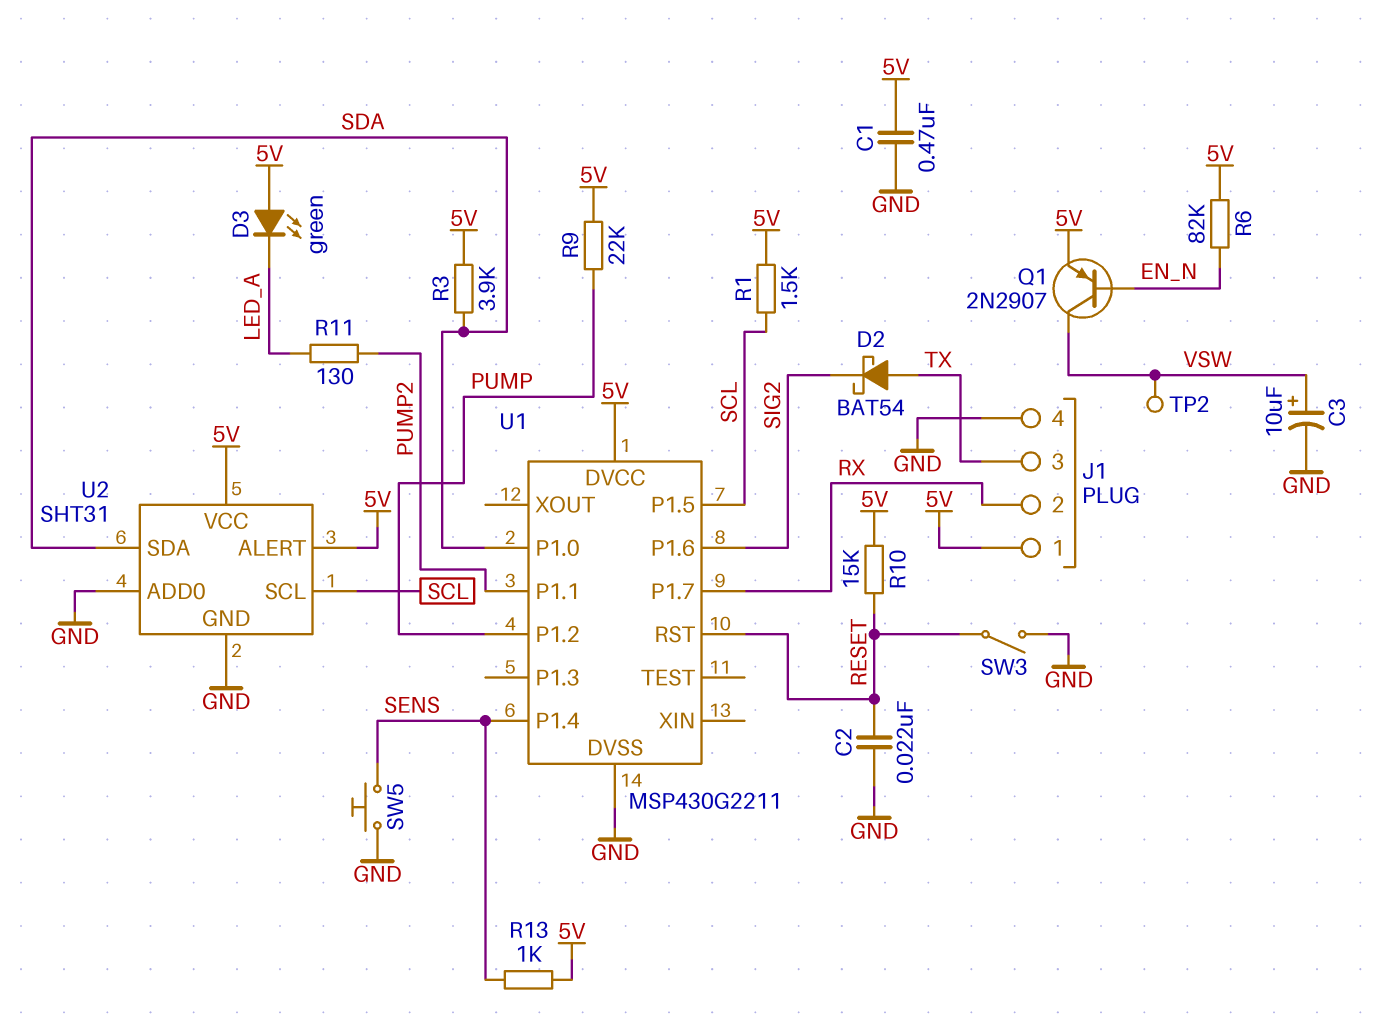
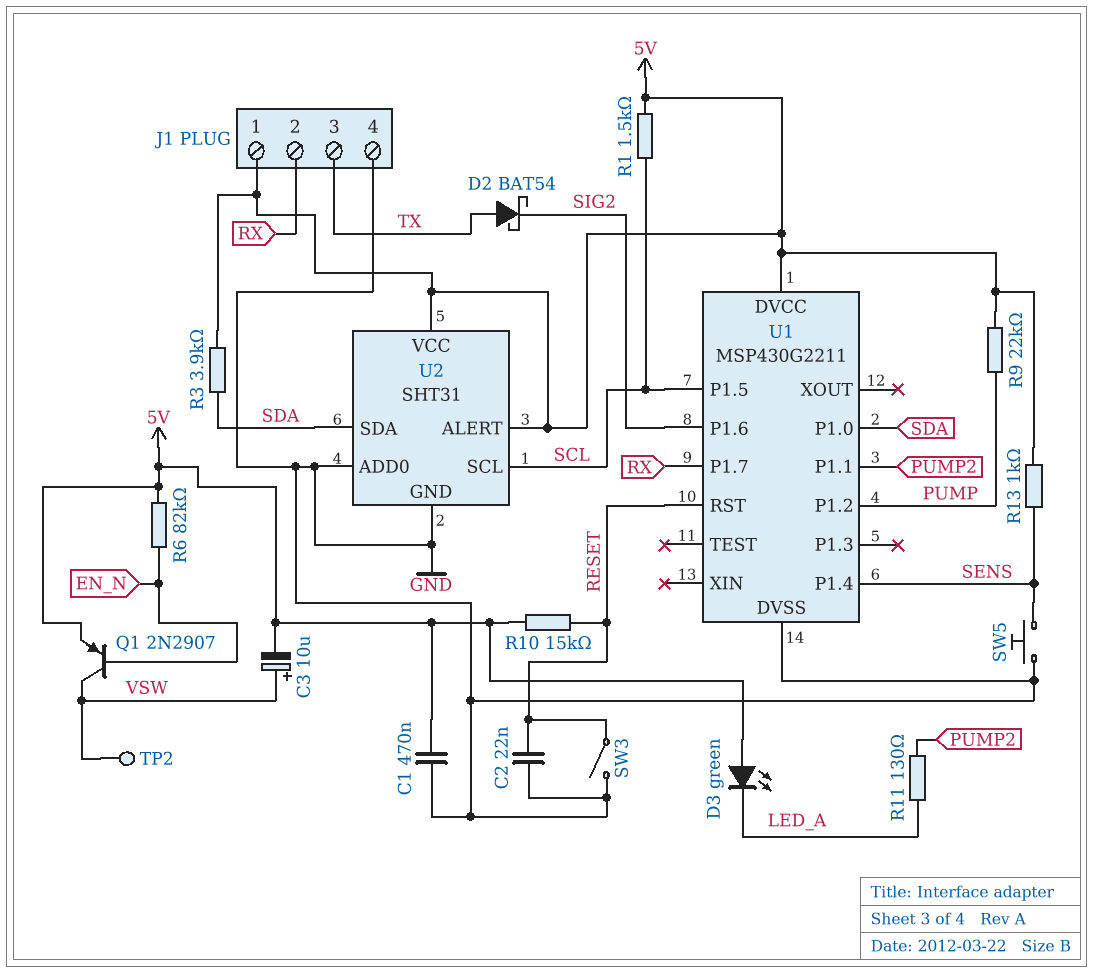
C3: 10uF (plus VSW, minus GND) -> 10uF (plus VSW, minus 5V)

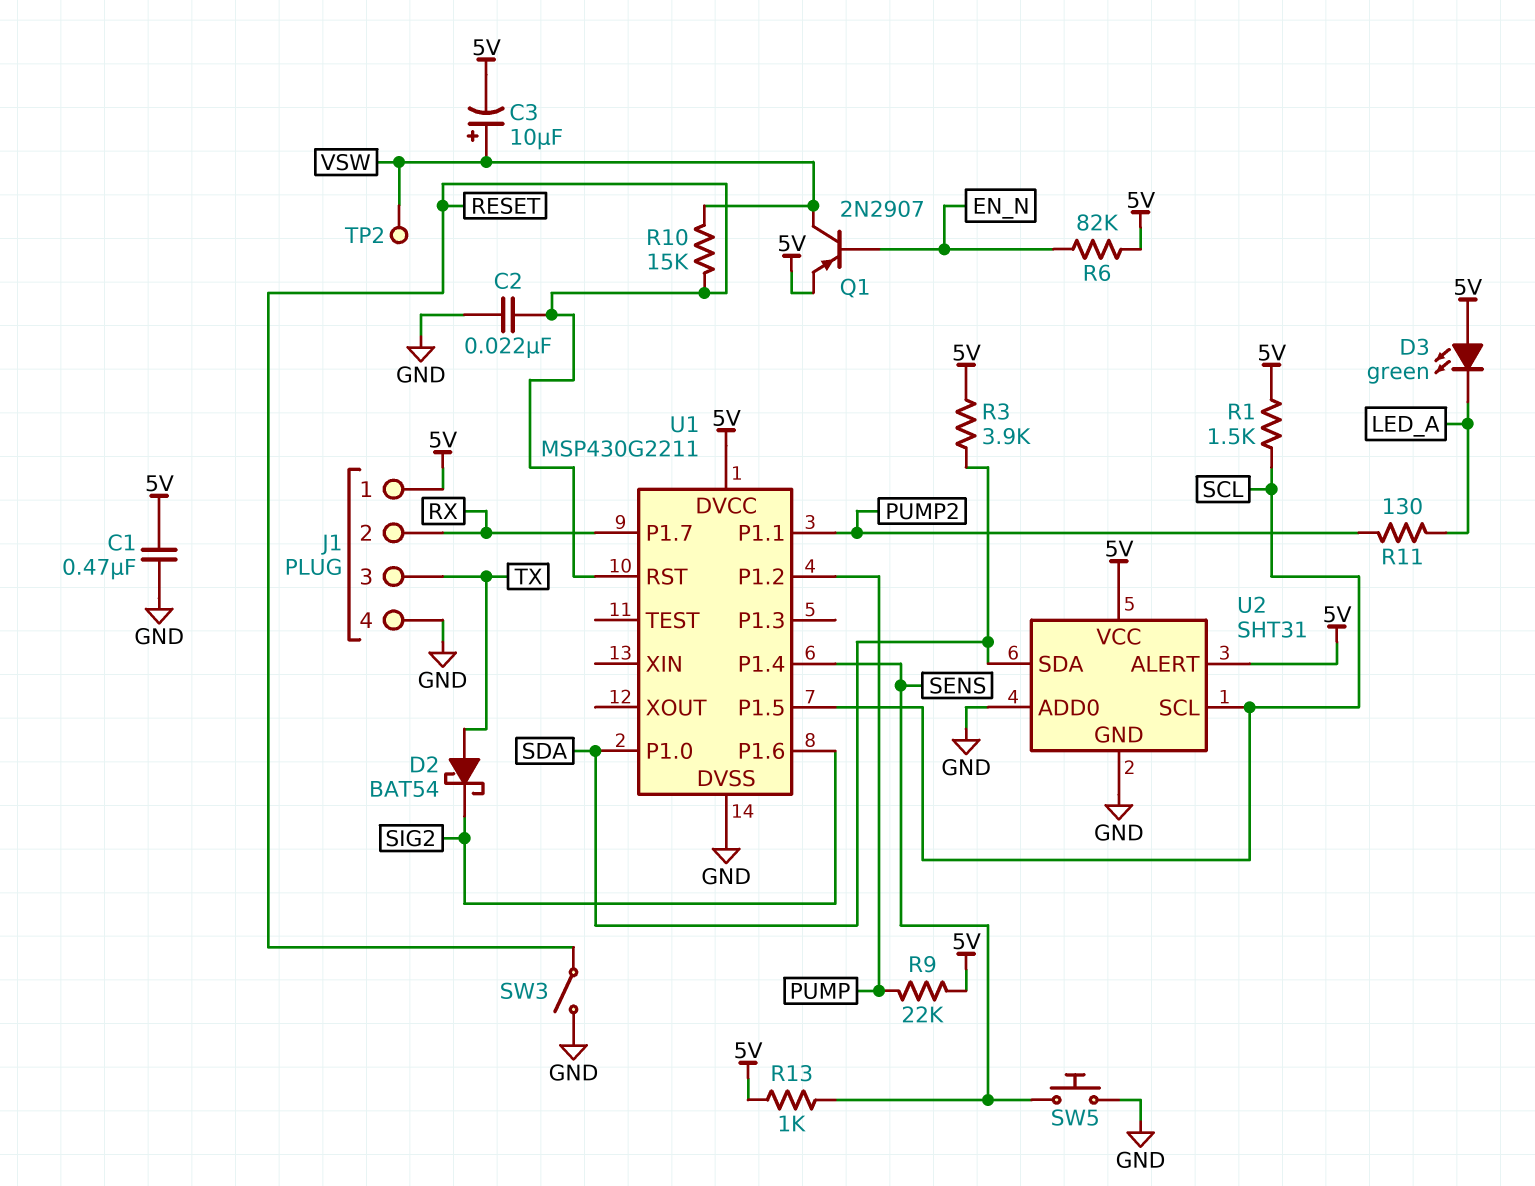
R10: 15k (5V, RESET) -> 15k (RESET, VSW)

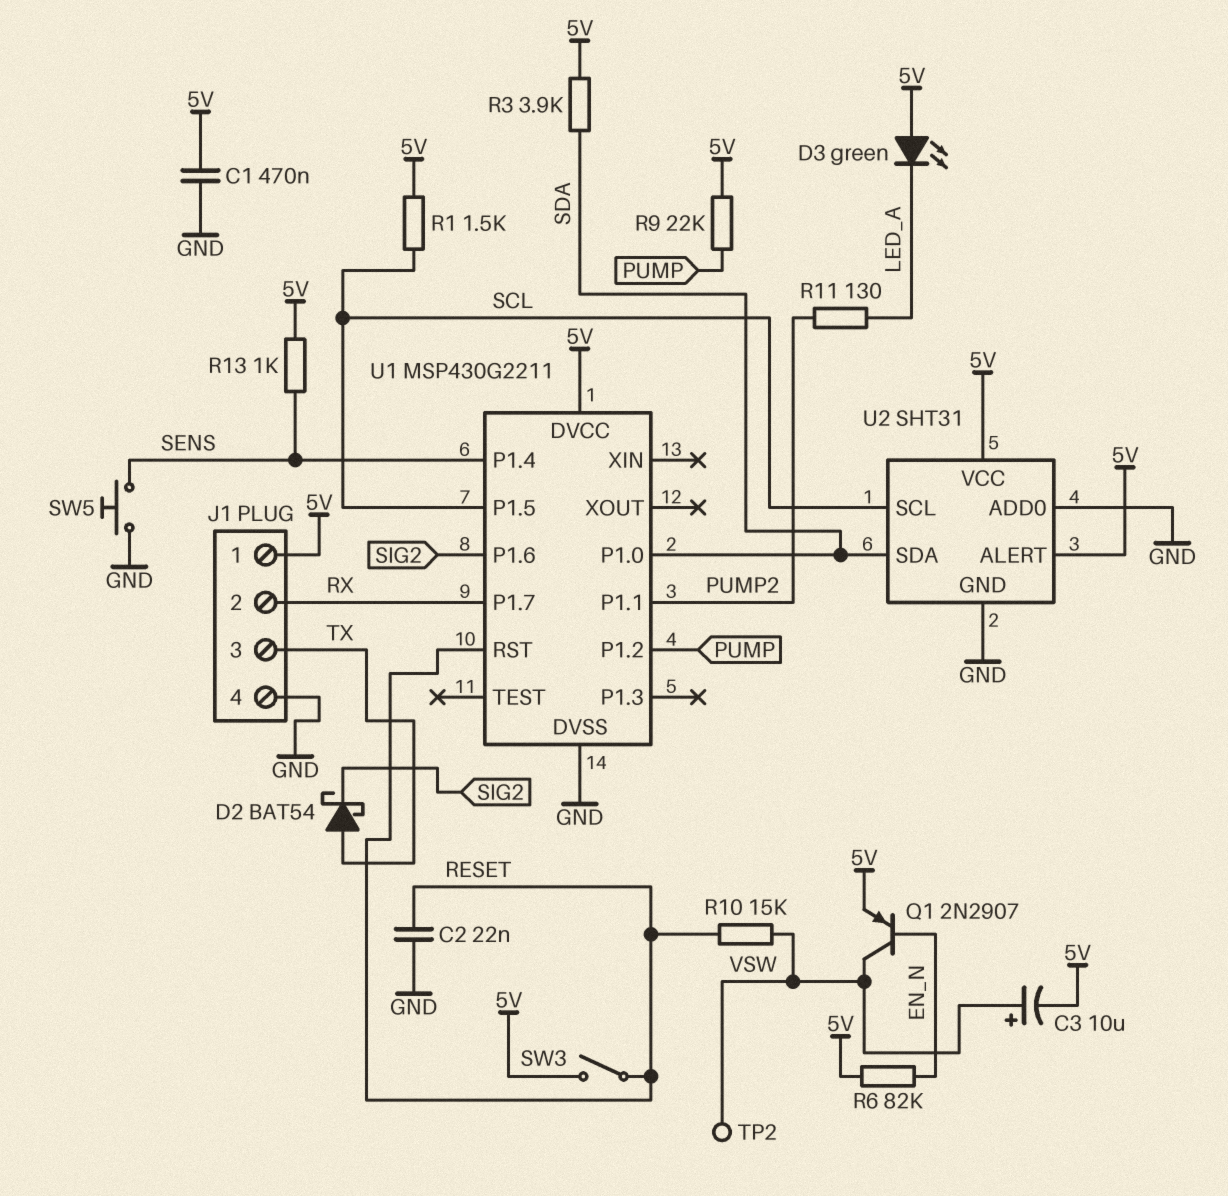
SW3: switch (GND, RESET) -> switch (5V, RESET)

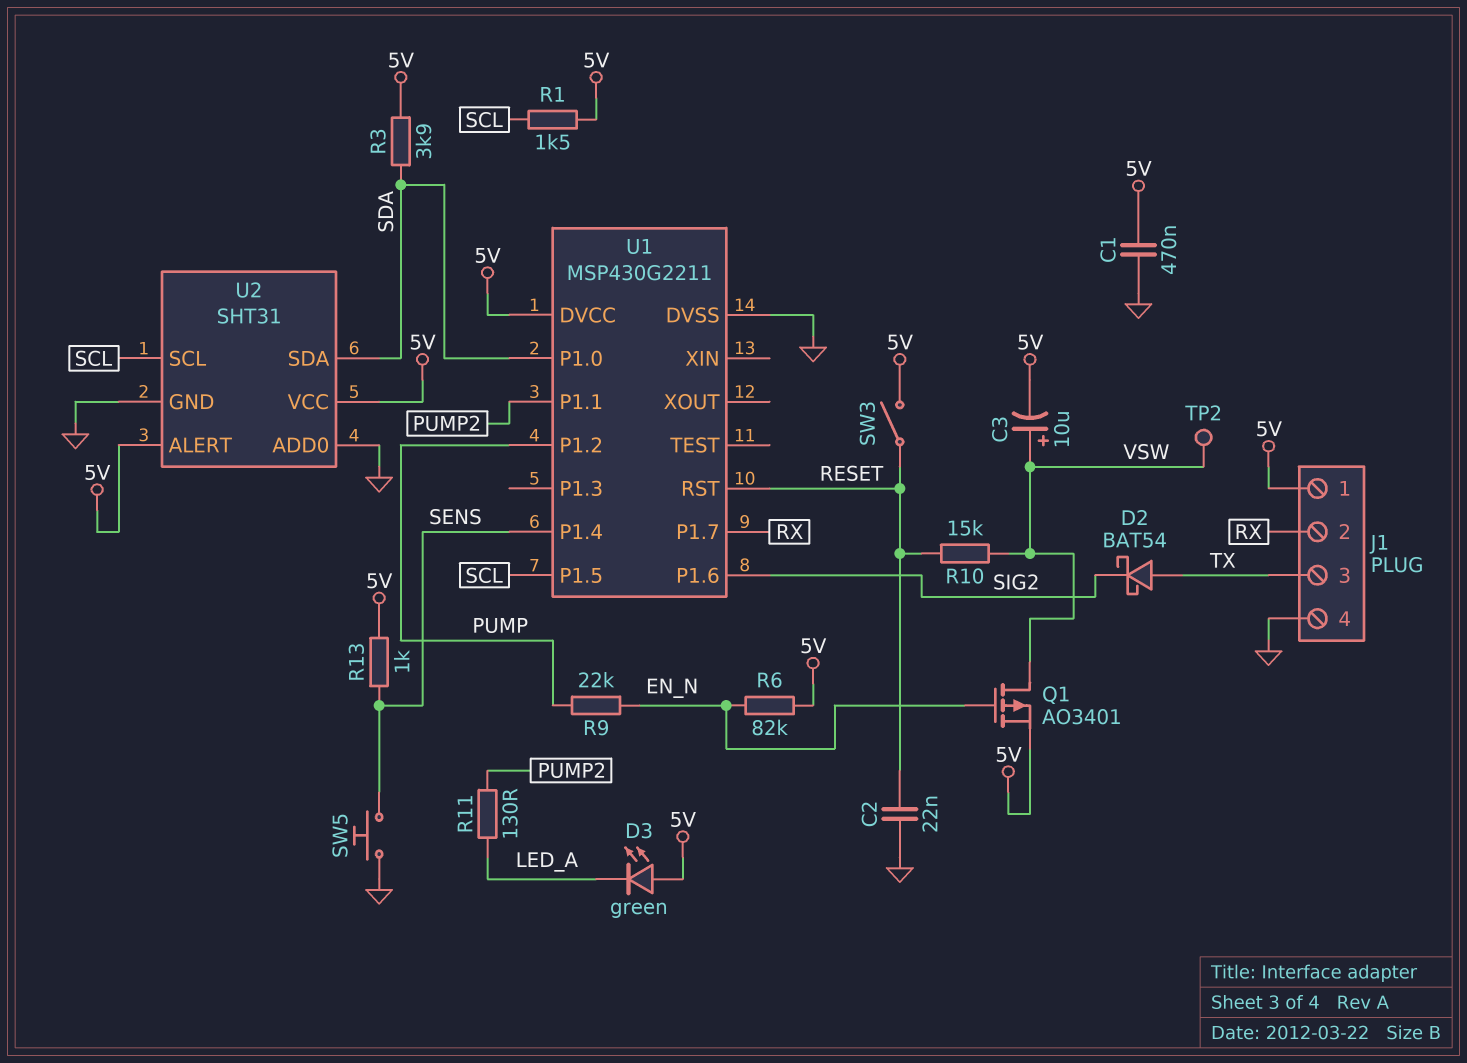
Q1: PNP 2N2907 (B EN_N, C VSW, E 5V) -> PMOS AO3401 (G EN_N, D VSW, S 5V)
R9: 22k (5V, PUMP) -> 22k (EN_N, PUMP)

